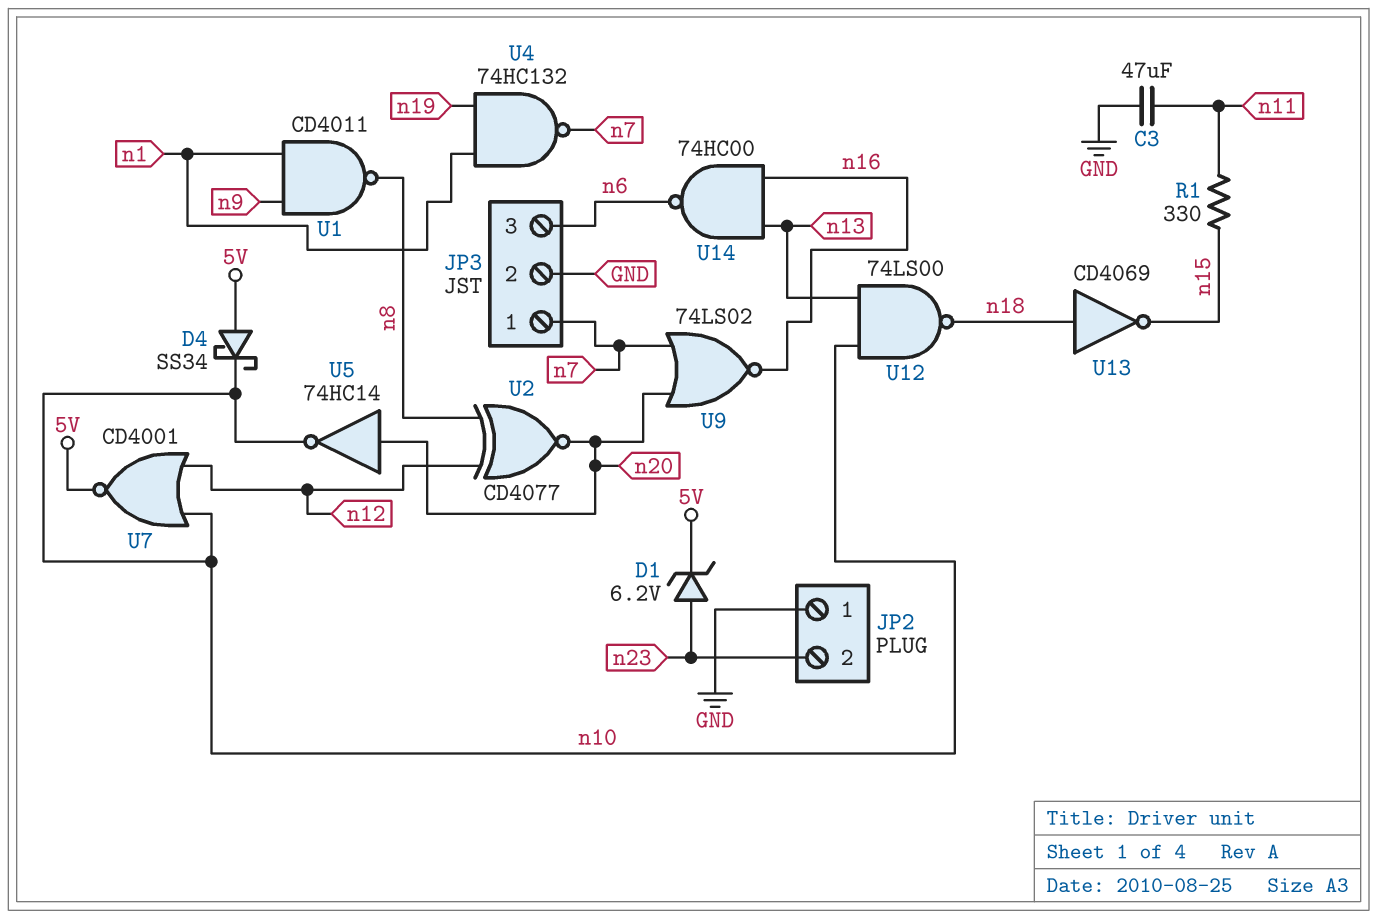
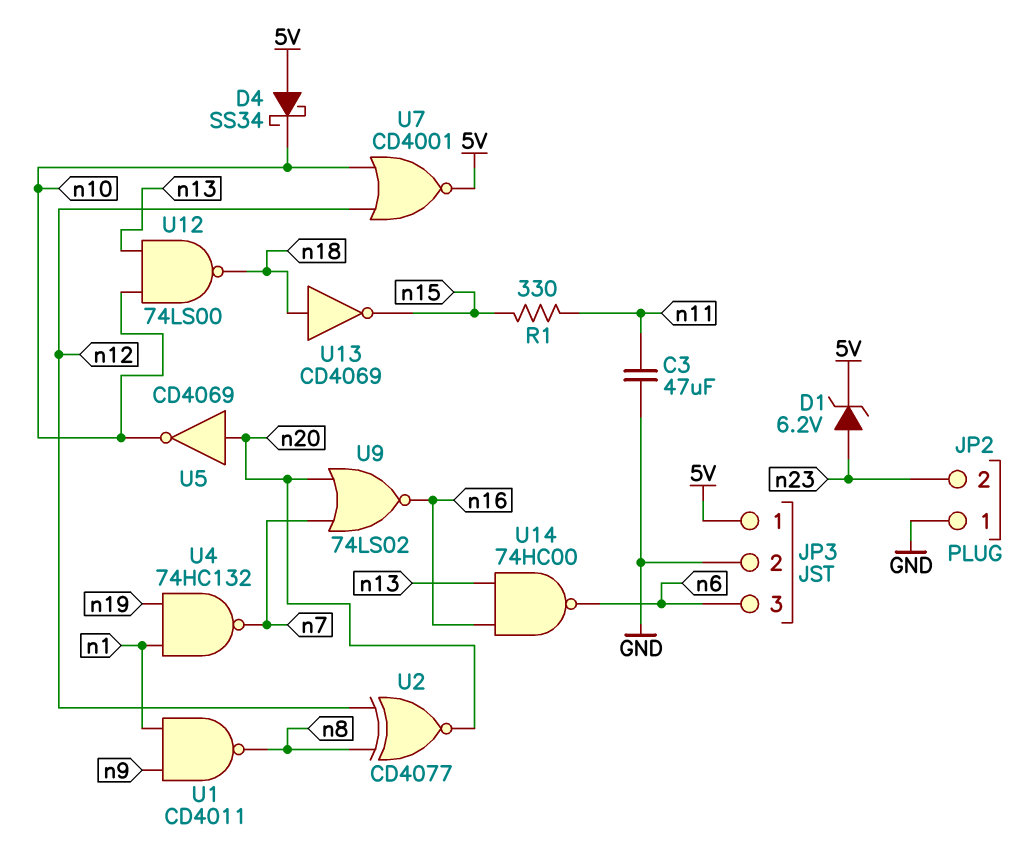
JP3 pin 1: n7 -> 5V
U5: NOT 74HC14 (in n20, out n10) -> NOT CD4069 (in n20, out n10)

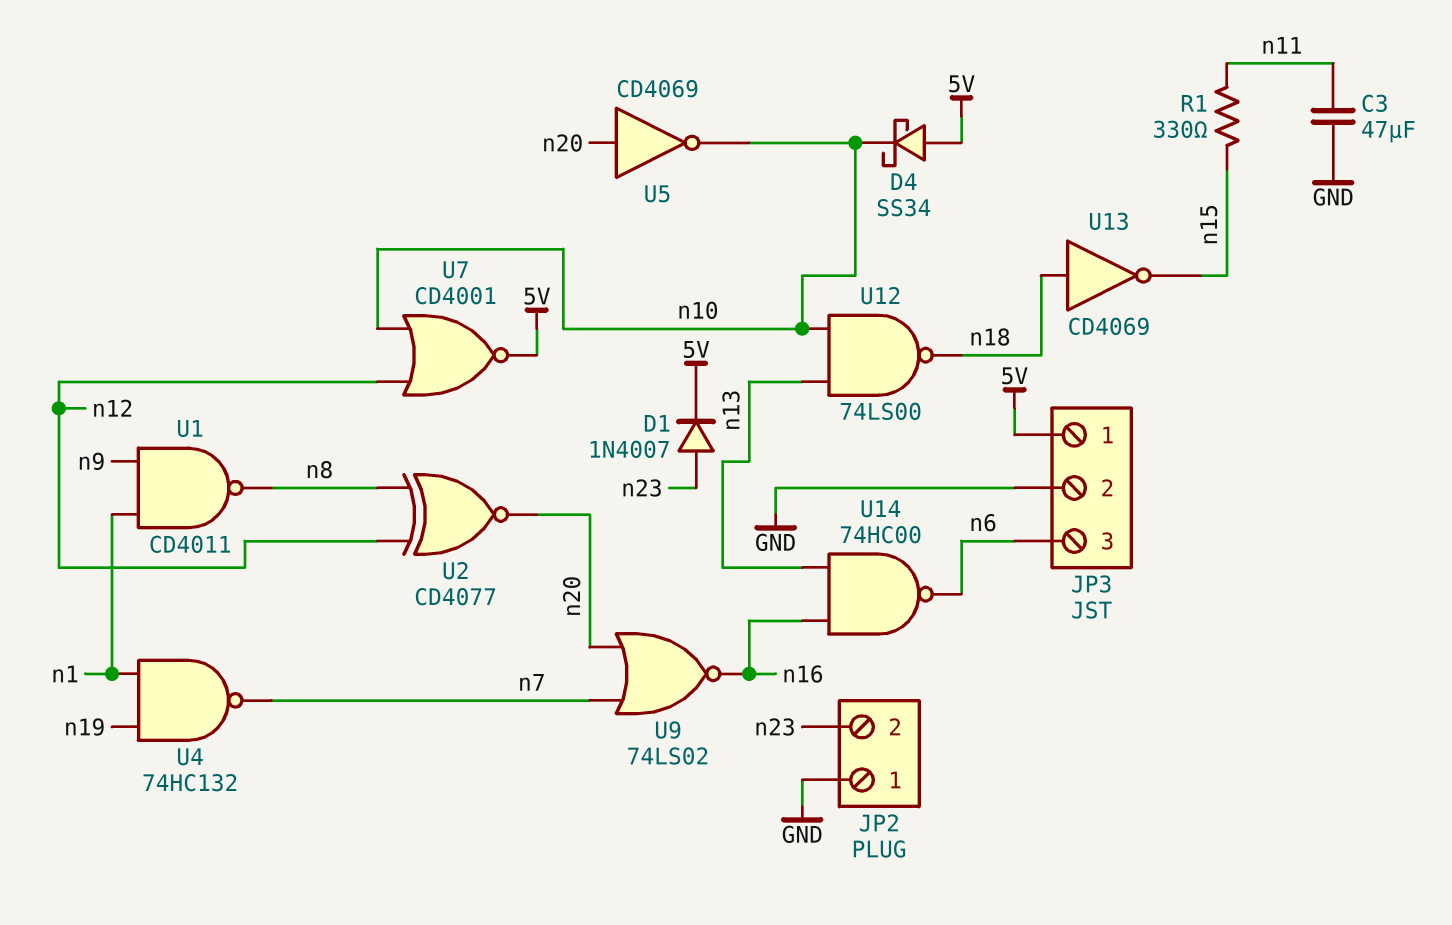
D1: zener 6.2V (A n23, K 5V) -> diode 1N4007 (A n23, K 5V)

